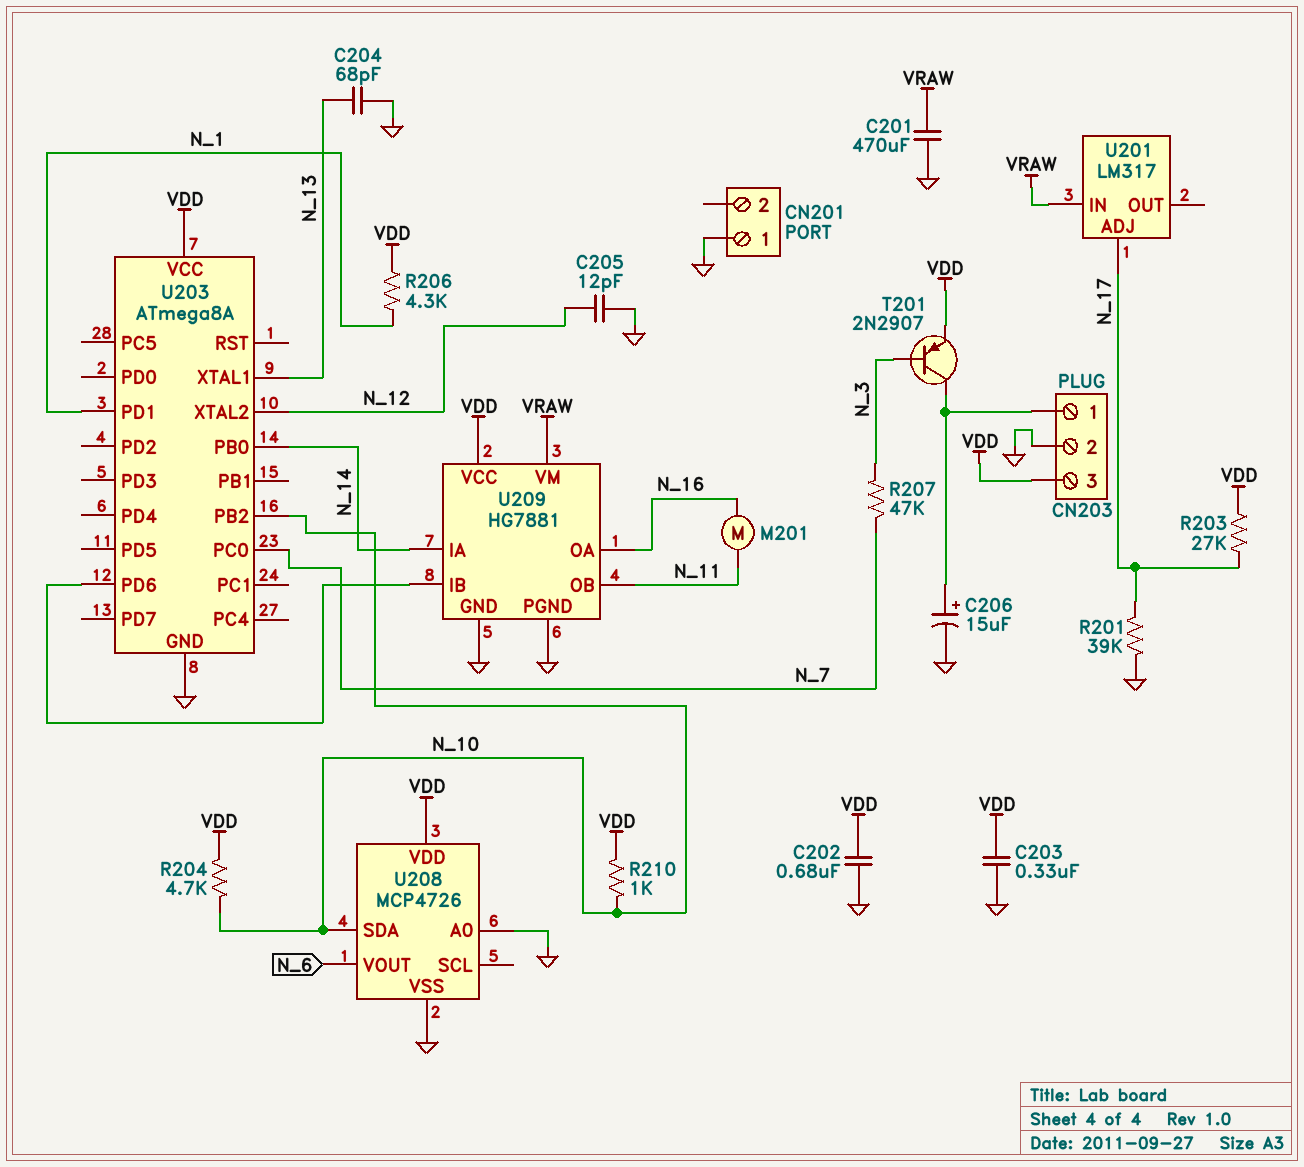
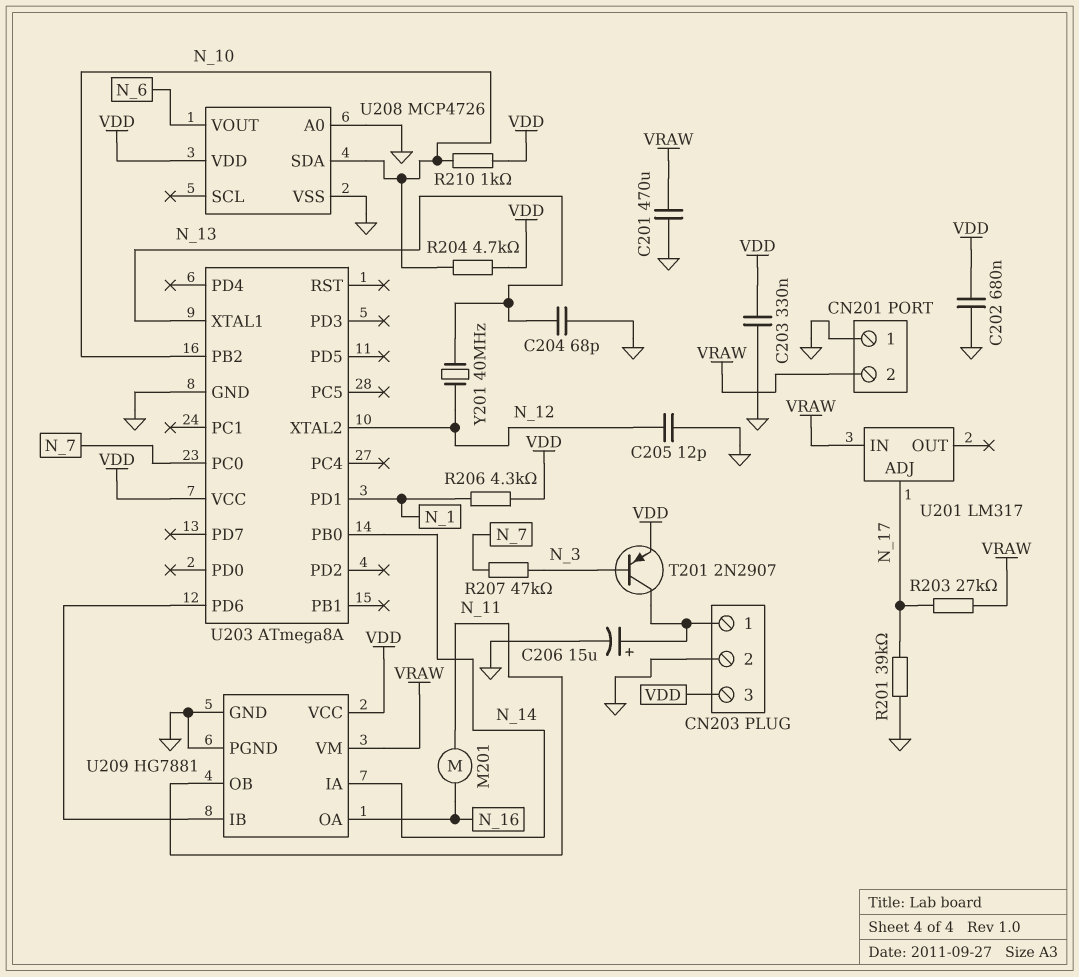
CN201 pin 2: none -> VRAW
R203: 27k (N_17, VDD) -> 27k (N_17, VRAW)
Y201: none -> 40MHz (N_12, N_13)

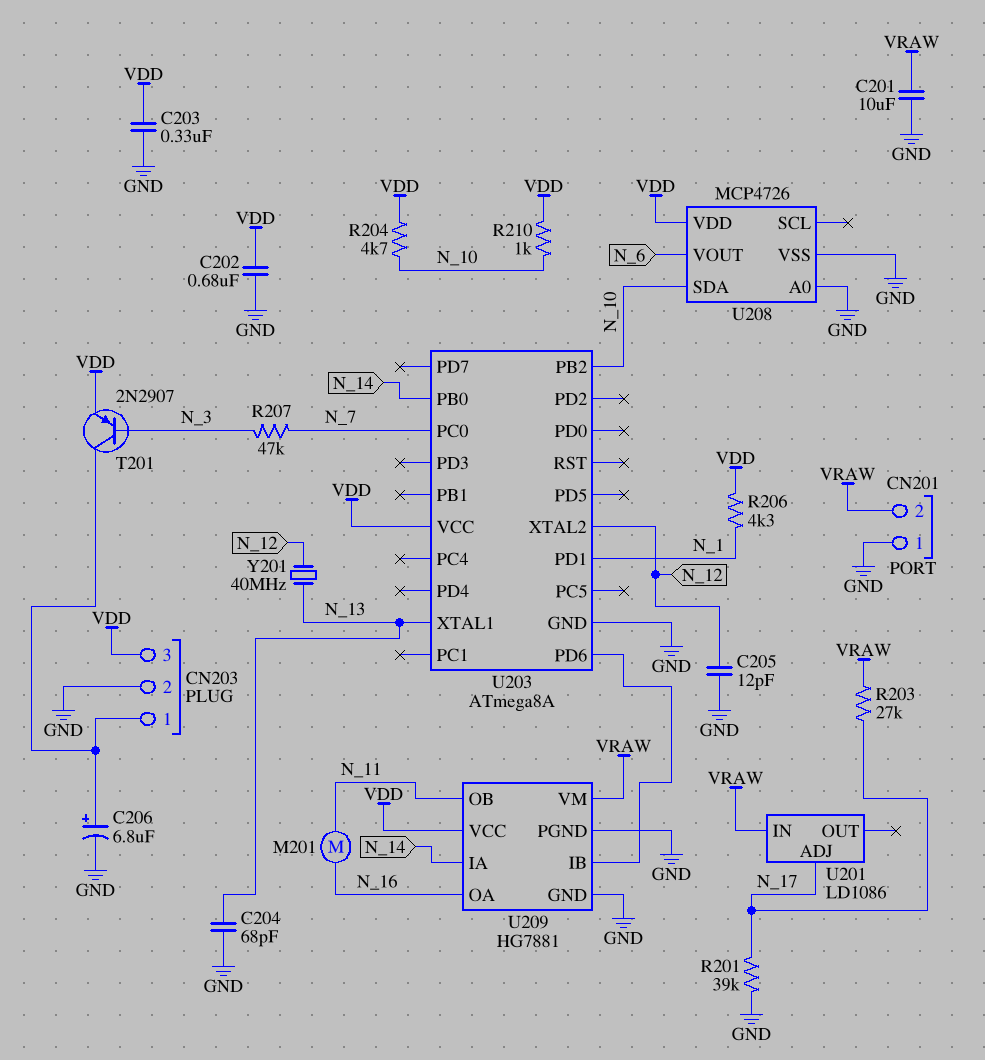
C201: 470uF (GND, VRAW) -> 10uF (GND, VRAW)
C206: 15uF (plus CN203/1, minus GND) -> 6.8uF (plus CN203/1, minus GND)
U201: LM317 -> LD1086

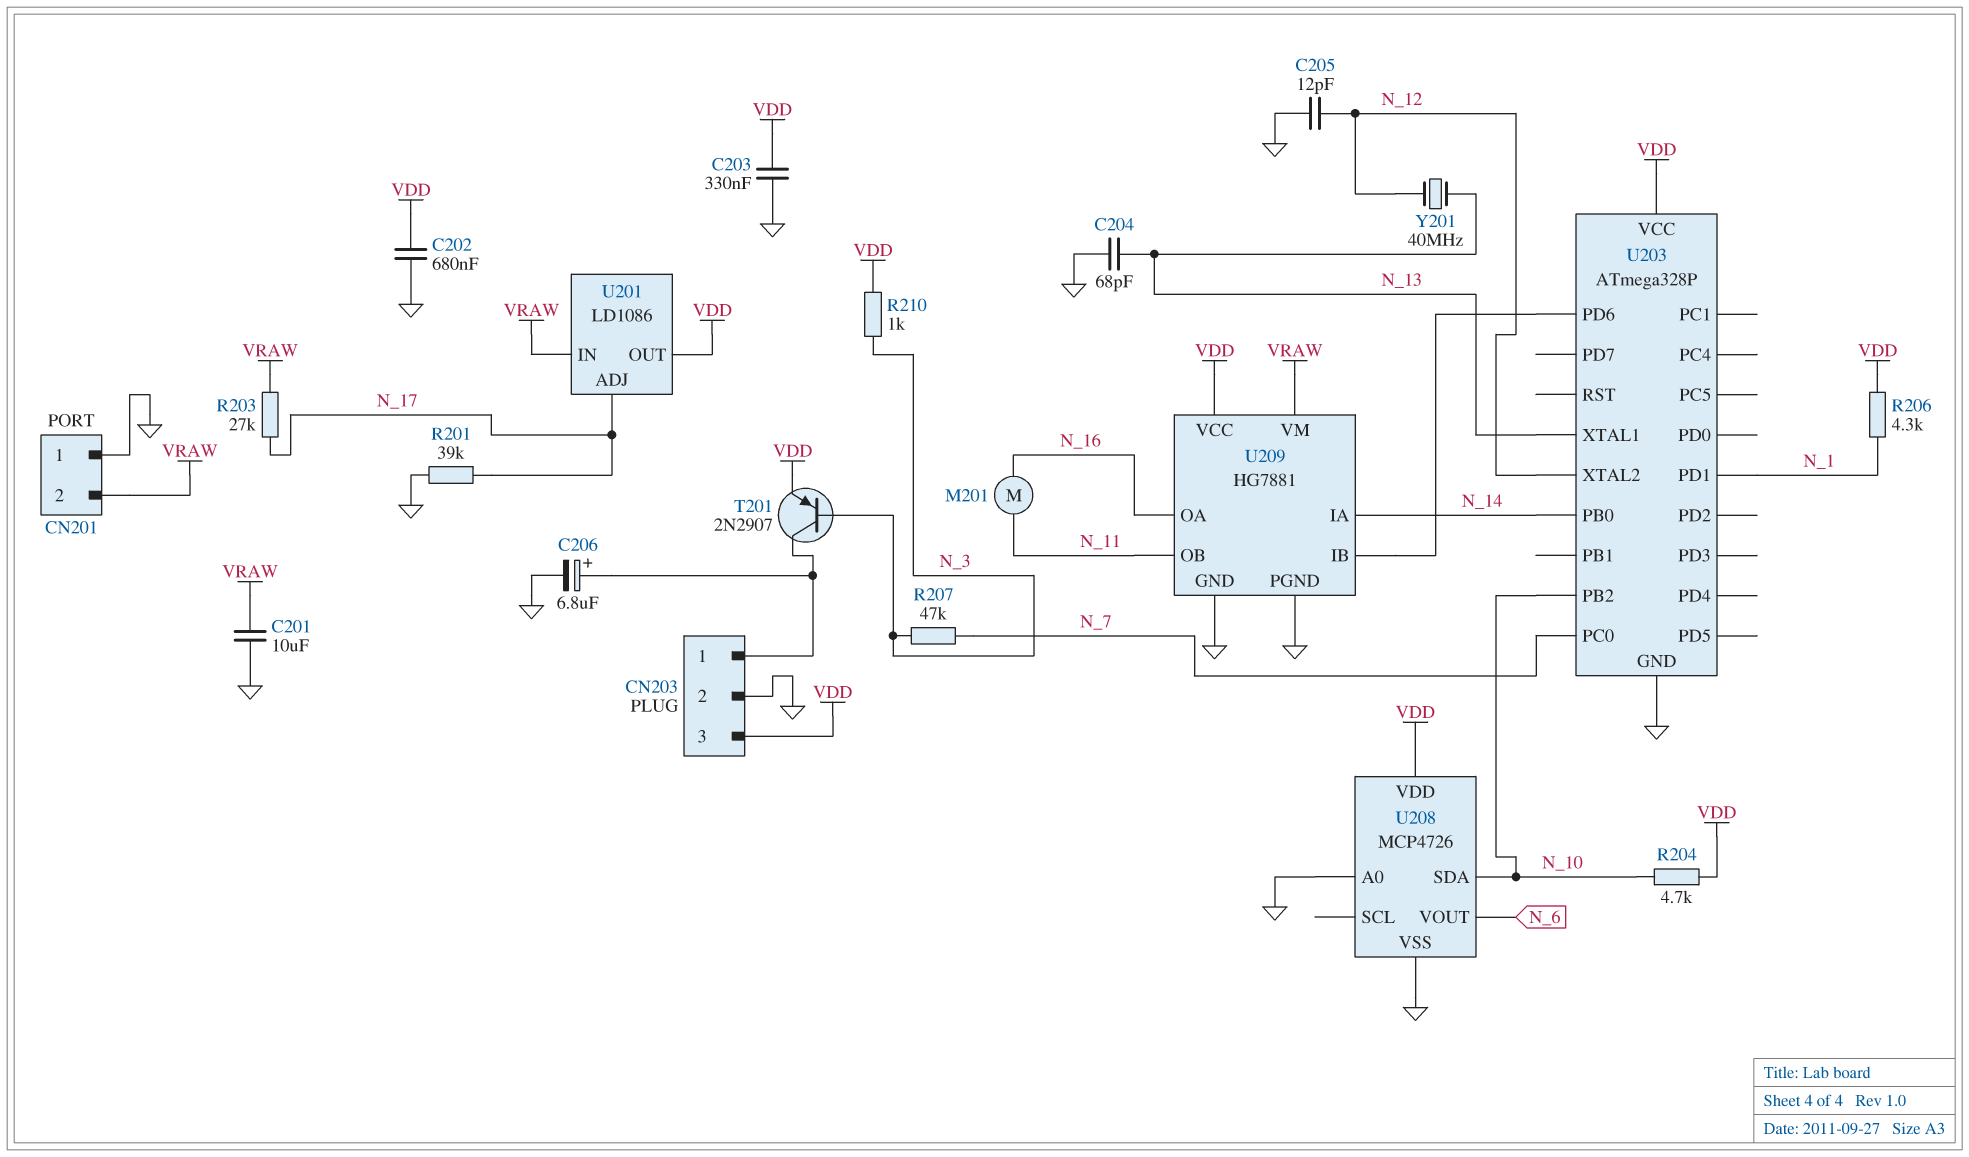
R210: 1k (N_10, VDD) -> 1k (N_3, VDD)
U201 pin OUT: none -> VDD
U203: ATmega8A -> ATmega328P

